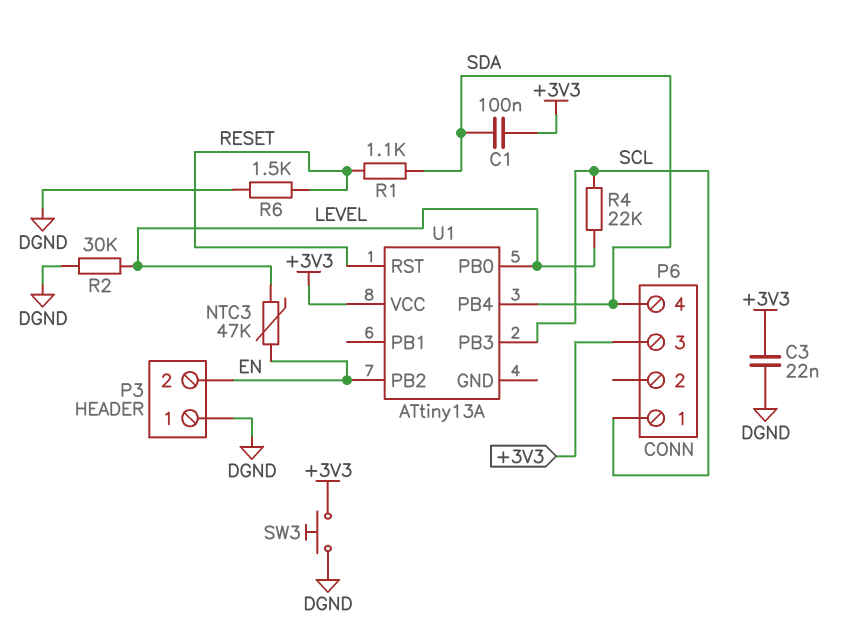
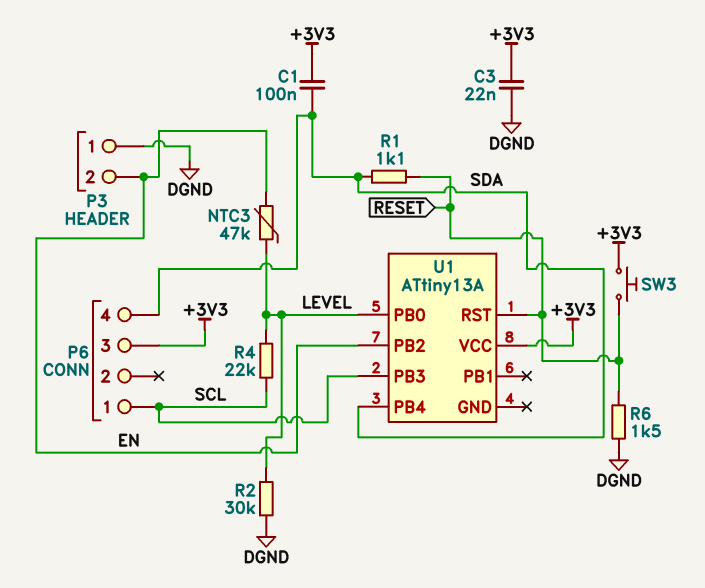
SW3: button (+3V3, DGND) -> button (+3V3, RESET)

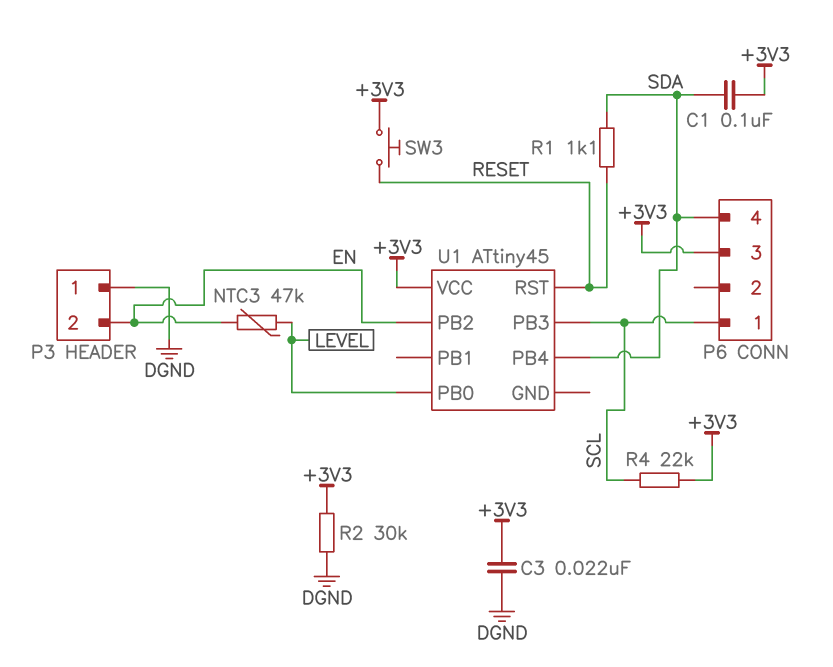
R2: 30k (DGND, LEVEL) -> 30k (+3V3, DGND)
R4: 22k (LEVEL, SCL) -> 22k (+3V3, SCL)
R6: 1.5k (DGND, RESET) -> none
U1: ATtiny13A -> ATtiny45

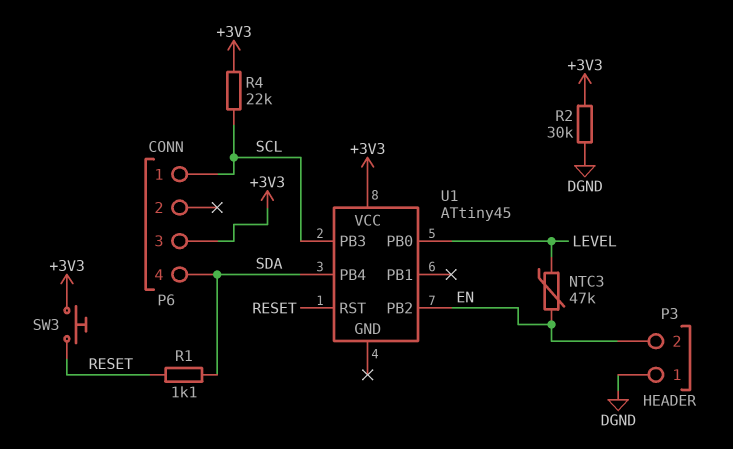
C1: 100nF (+3V3, SDA) -> none
C3: 22nF (+3V3, DGND) -> none

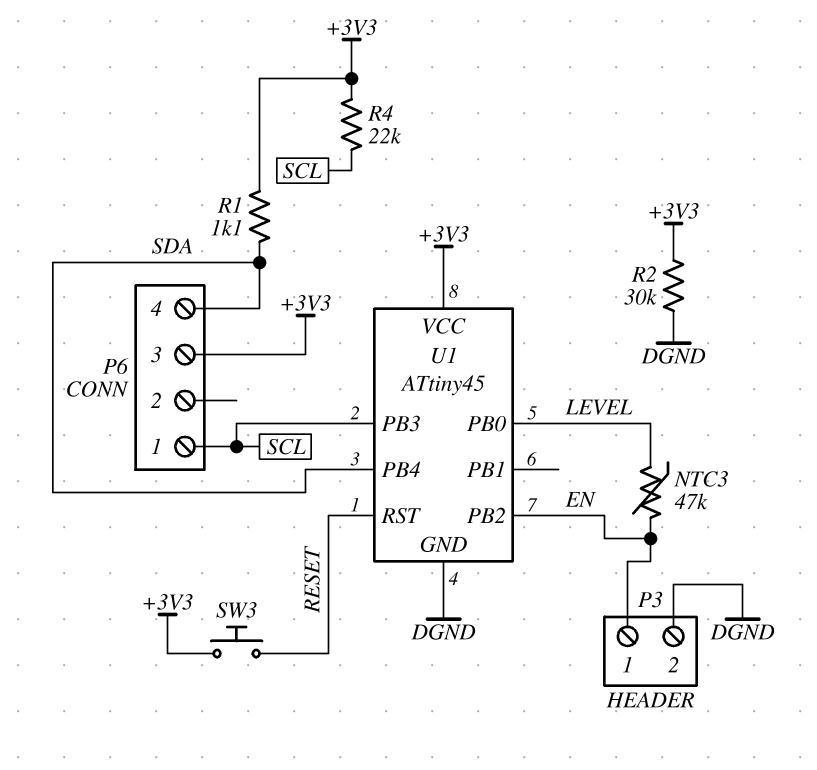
P3 pin 1: DGND -> EN
P3 pin 2: EN -> DGND
R1: 1.1k (RESET, SDA) -> 1.1k (+3V3, SDA)
U1 pin GND: none -> DGND

